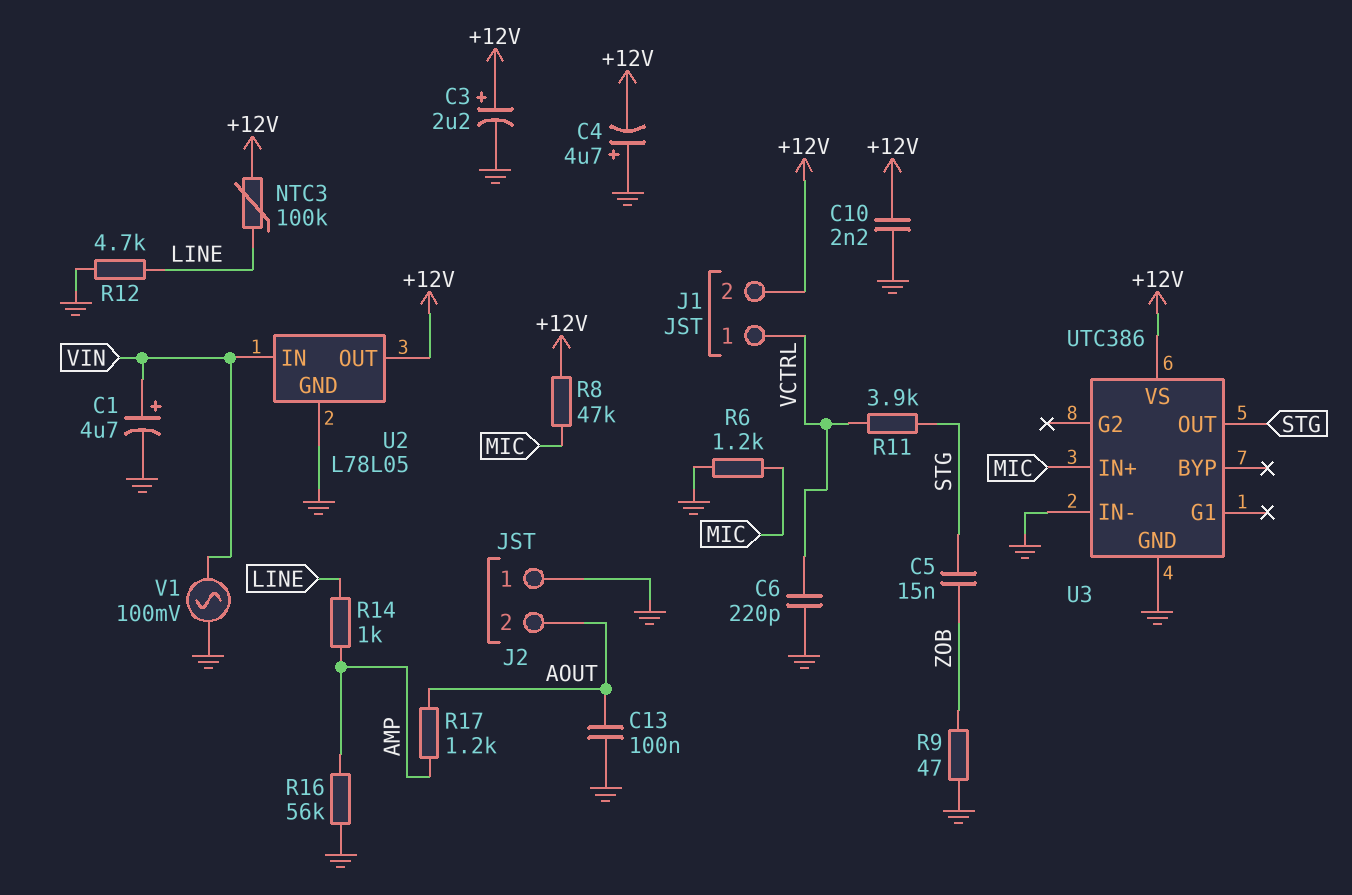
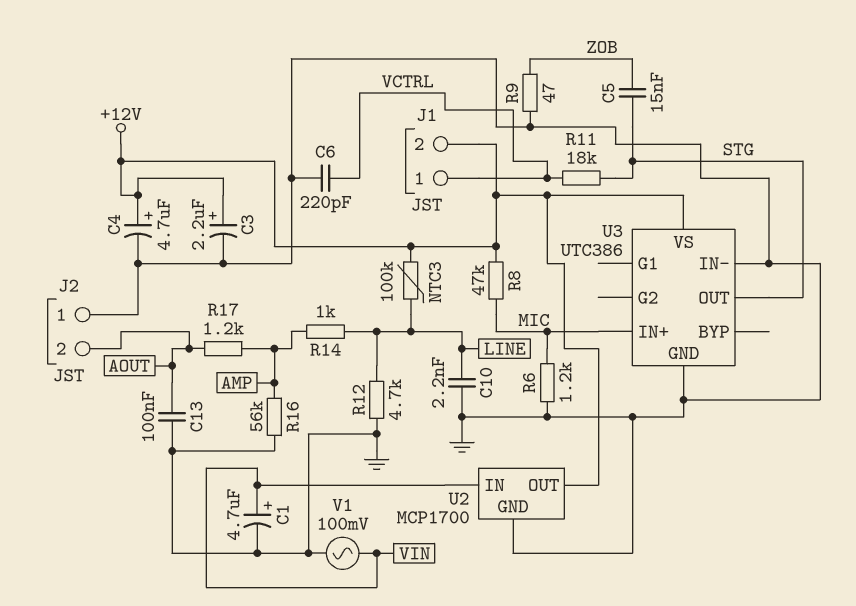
C4: 4.7uF (plus GND, minus +12V) -> 4.7uF (plus +12V, minus GND)
C10: 2.2nF (+12V, GND) -> 2.2nF (GND, LINE)
R11: 3.9k (STG, VCTRL) -> 18k (STG, VCTRL)
U2: L78L05 -> MCP1700

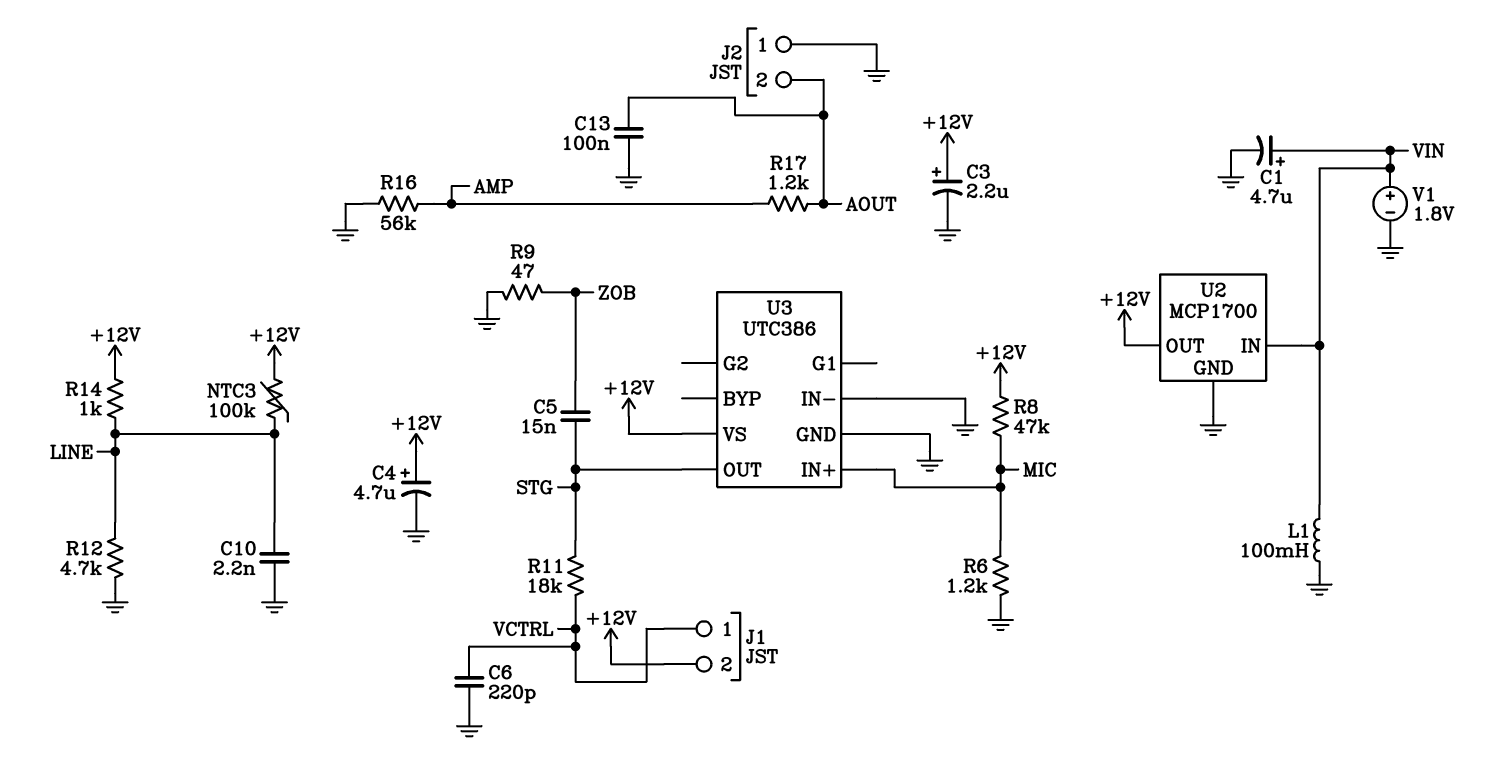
L1: none -> 100mH (GND, VIN)
R14: 1k (AMP, LINE) -> 1k (+12V, LINE)
V1: AC 100mV (GND, VIN) -> 1.8V (plus VIN, minus GND)

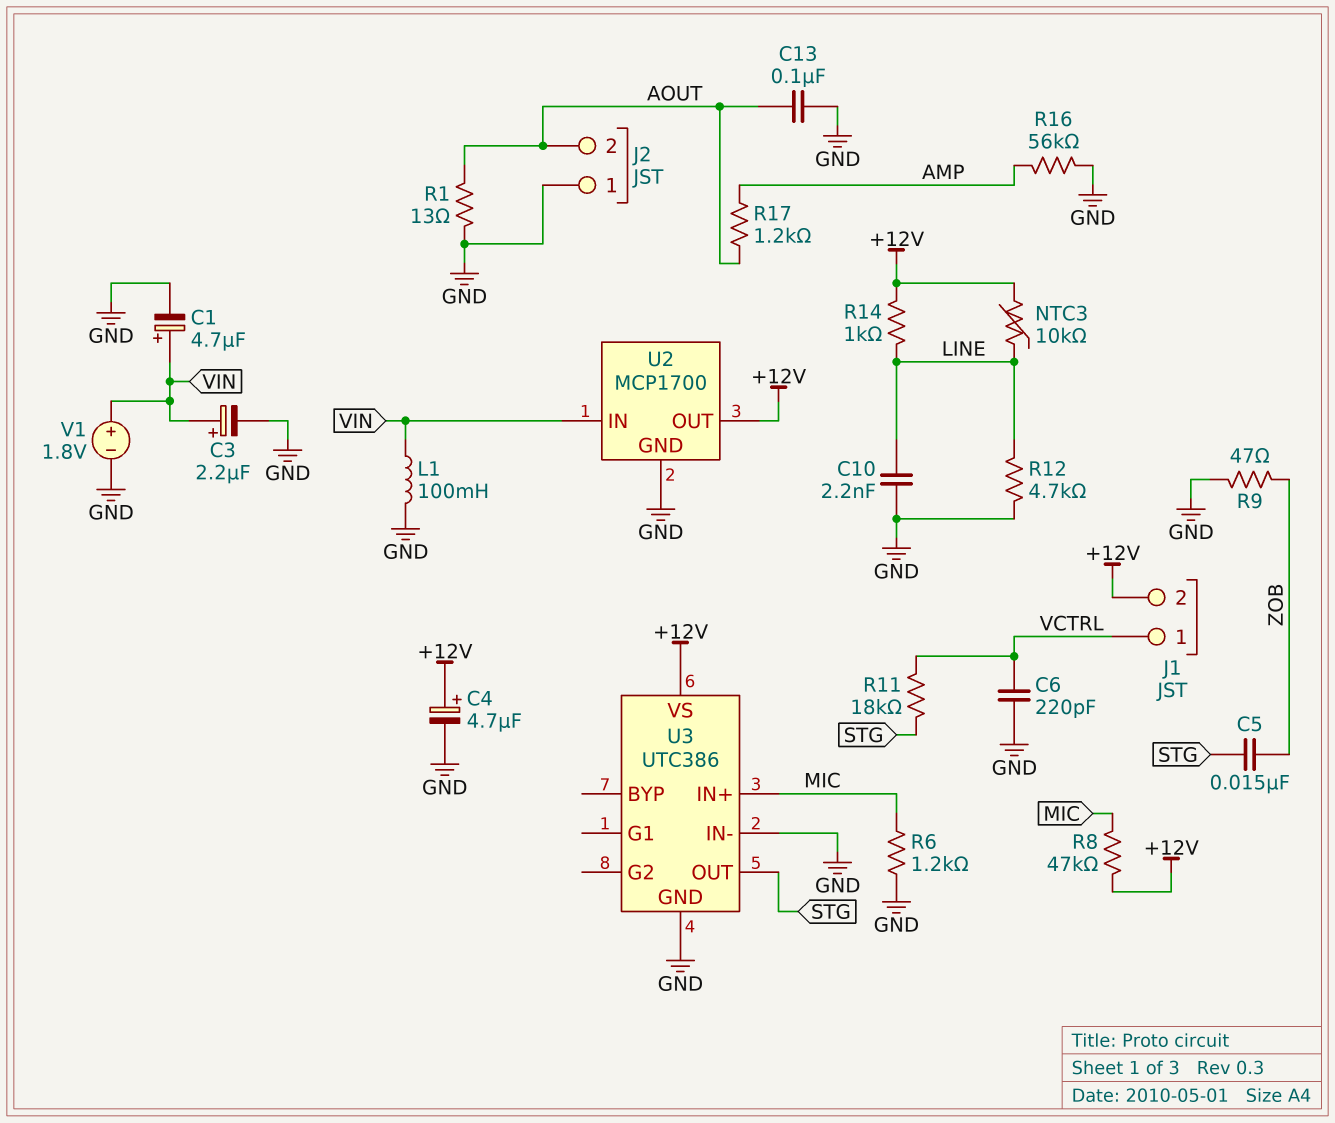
C3: 2.2uF (plus +12V, minus GND) -> 2.2uF (plus VIN, minus GND)
NTC3: 100k (+12V, LINE) -> 10k (+12V, LINE)
R1: none -> 13 (AOUT, GND)

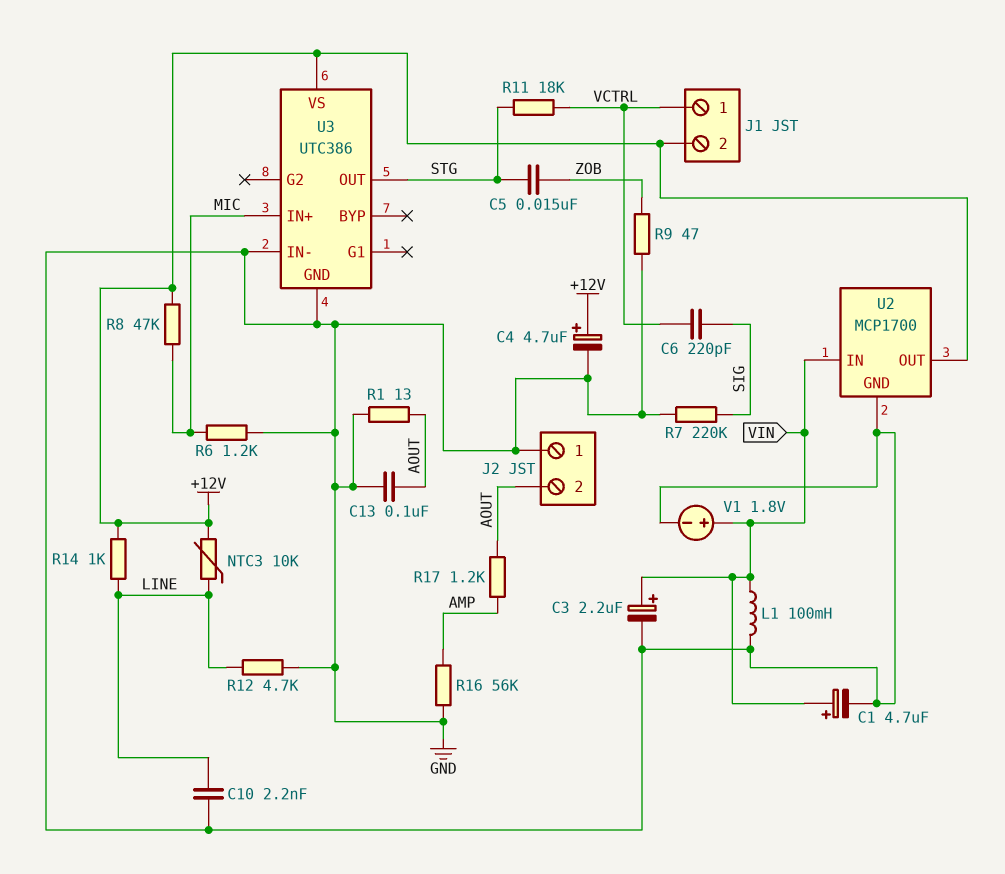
C6: 220pF (GND, VCTRL) -> 220pF (SIG, VCTRL)
R7: none -> 220k (GND, SIG)

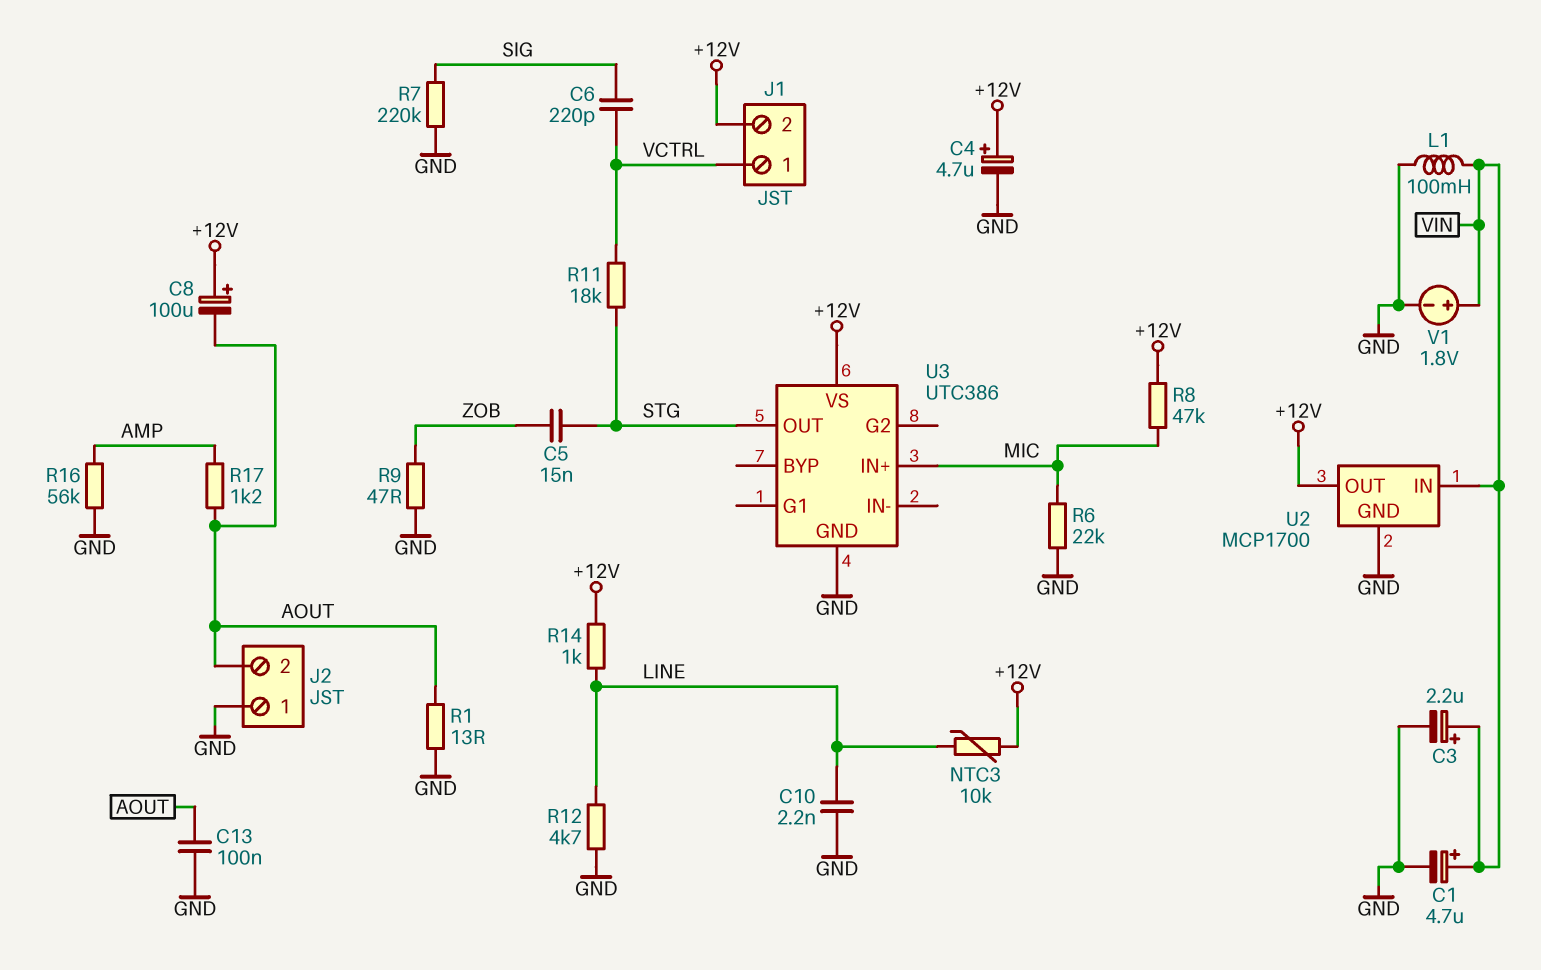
C8: none -> 100uF (plus +12V, minus AOUT)
R6: 1.2k (GND, MIC) -> 22k (GND, MIC)
U3 pin IN-: GND -> none

